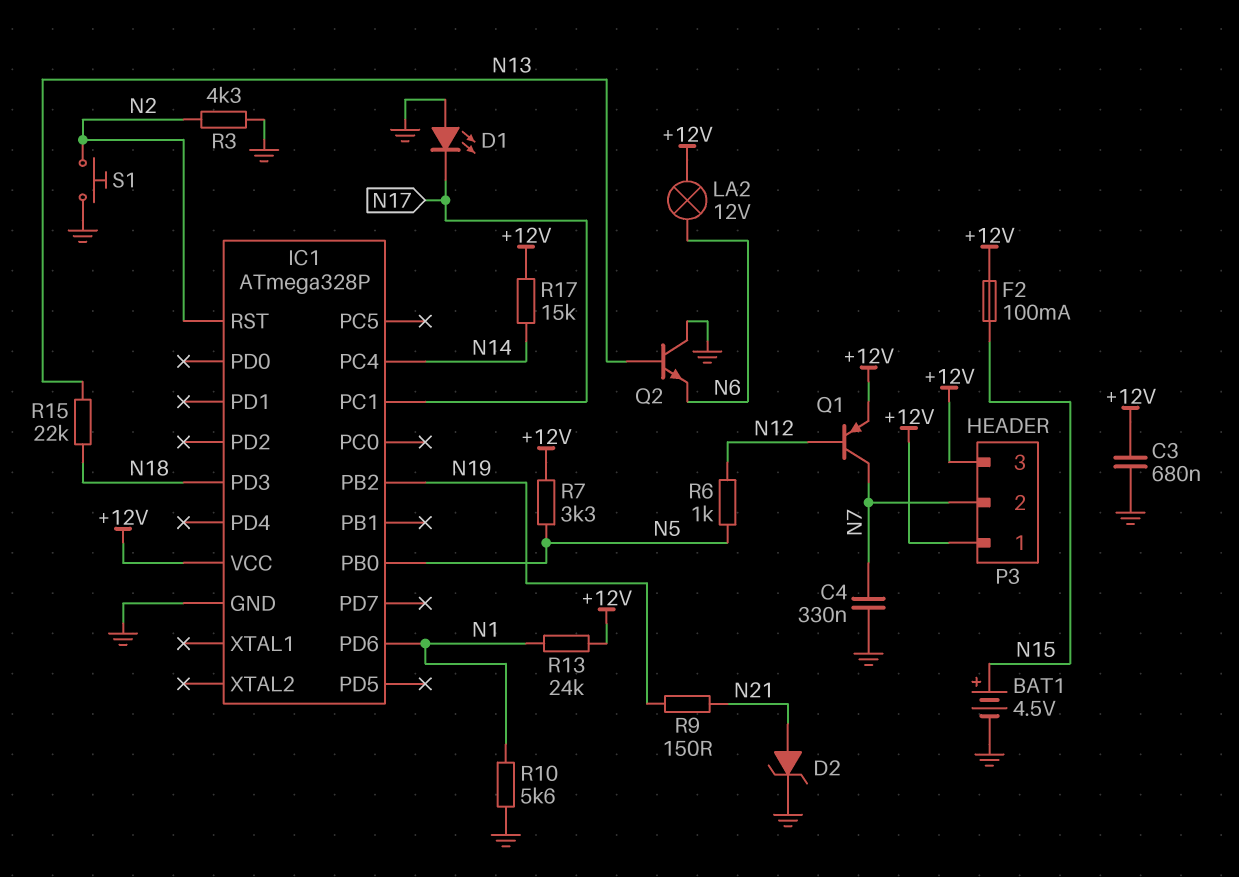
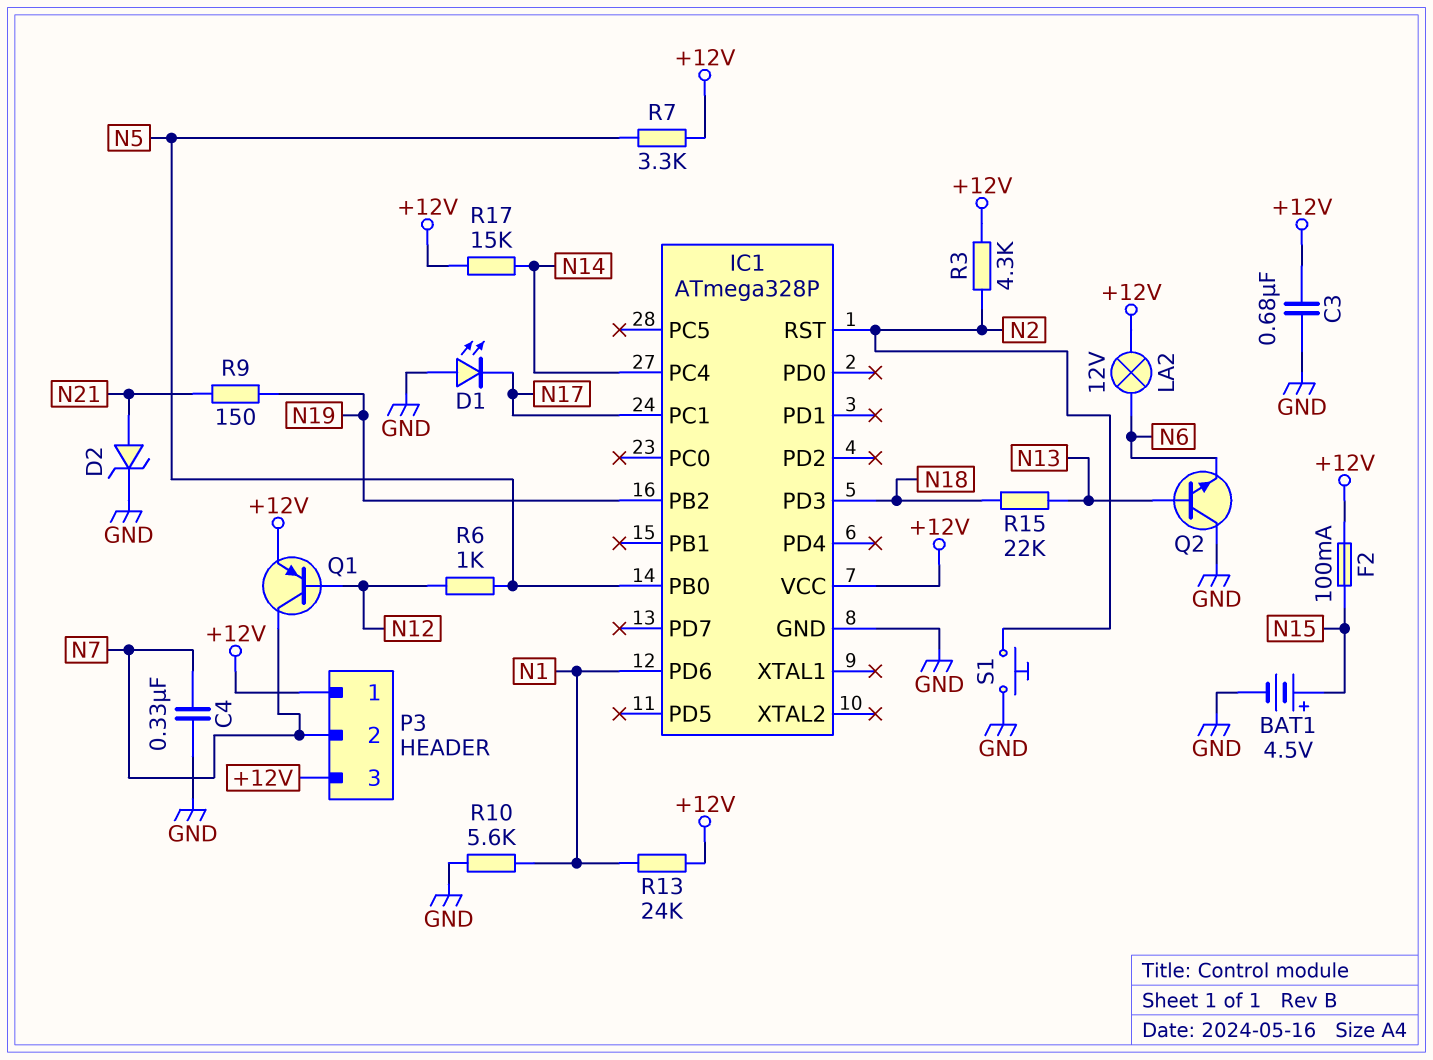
R3: 4.3k (GND, N2) -> 4.3k (+12V, N2)

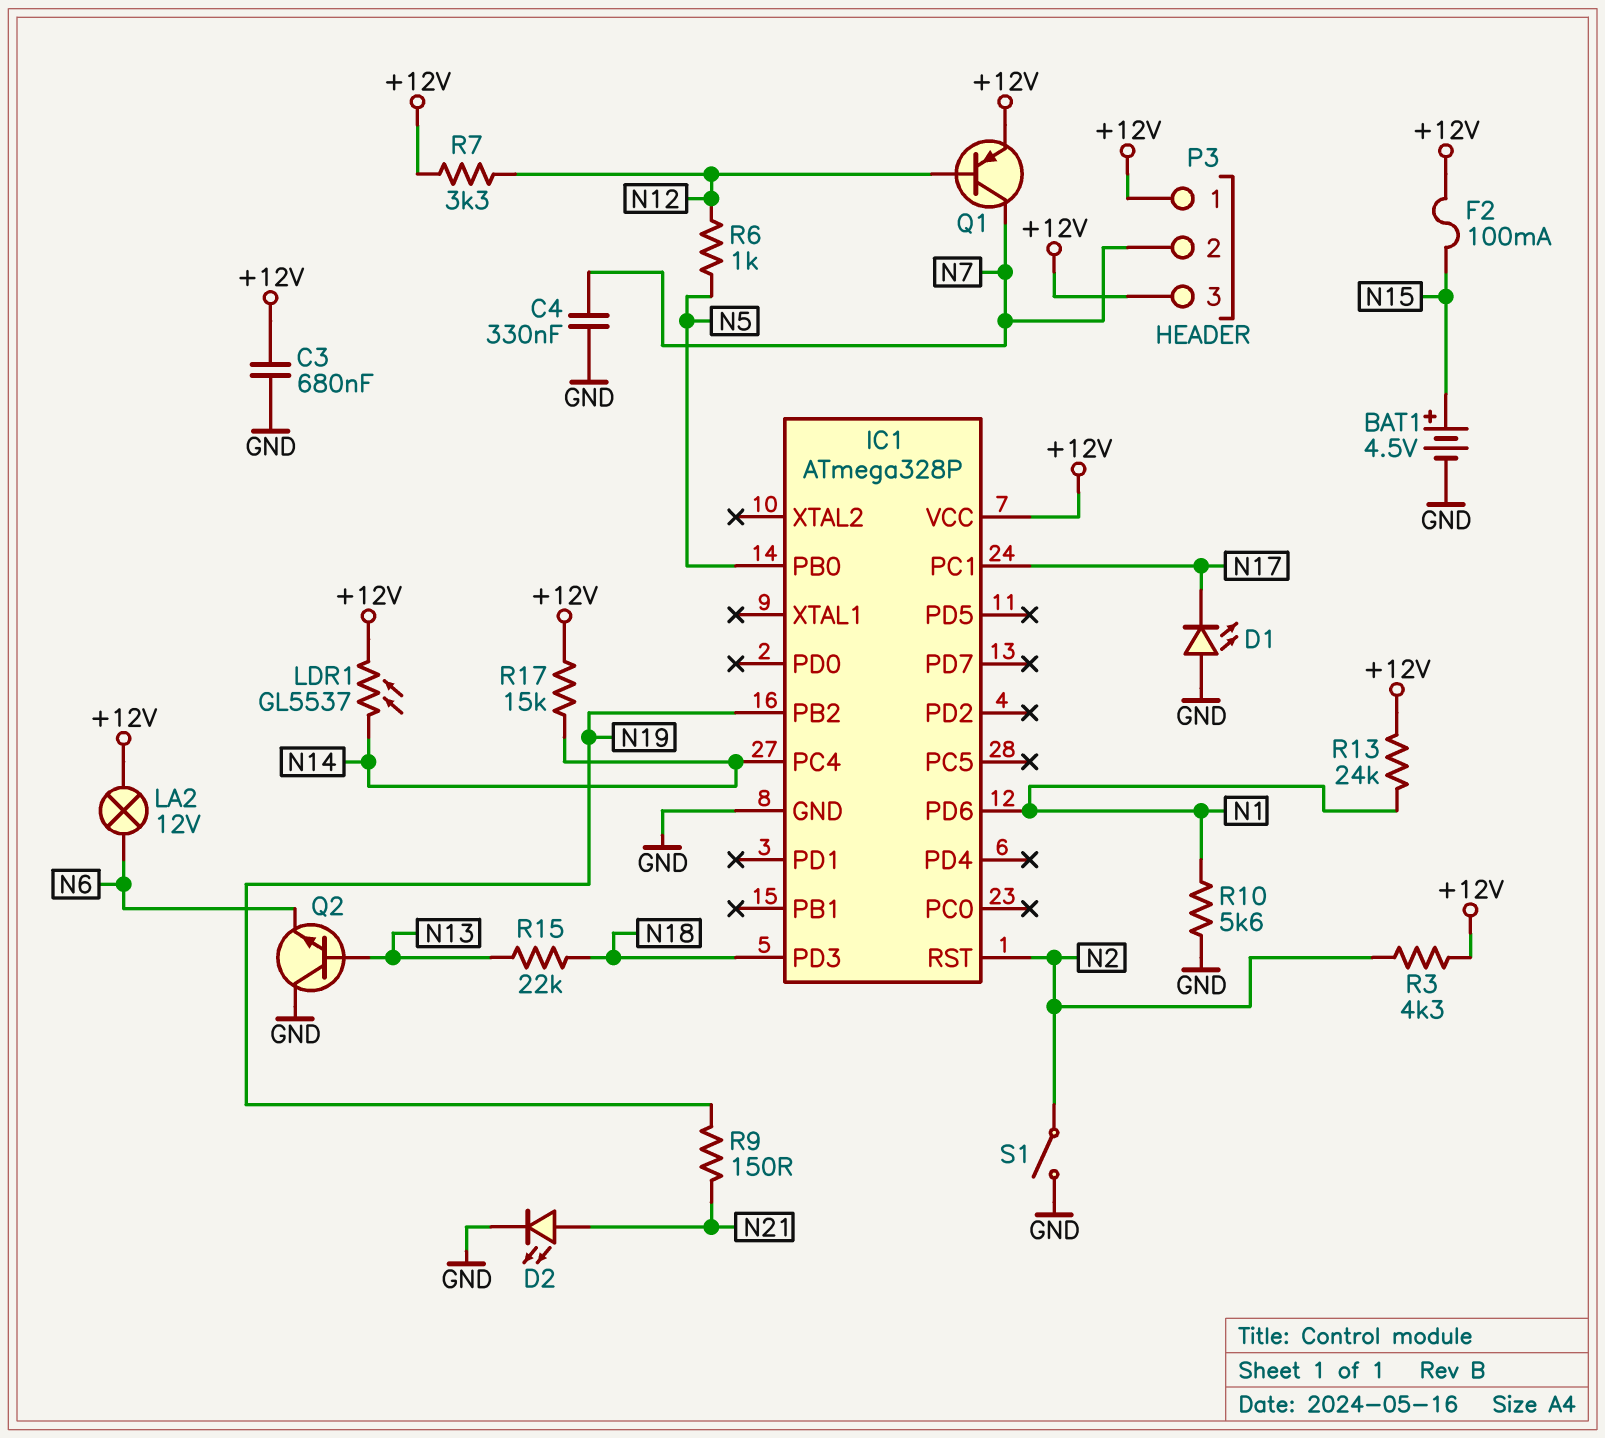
D2: zener (A N21, K GND) -> LED (A N21, K GND)
LDR1: none -> GL5537 (+12V, N14)
R7: 3.3k (+12V, N5) -> 3.3k (+12V, N12)
S1: button (GND, N2) -> switch (GND, N2)

